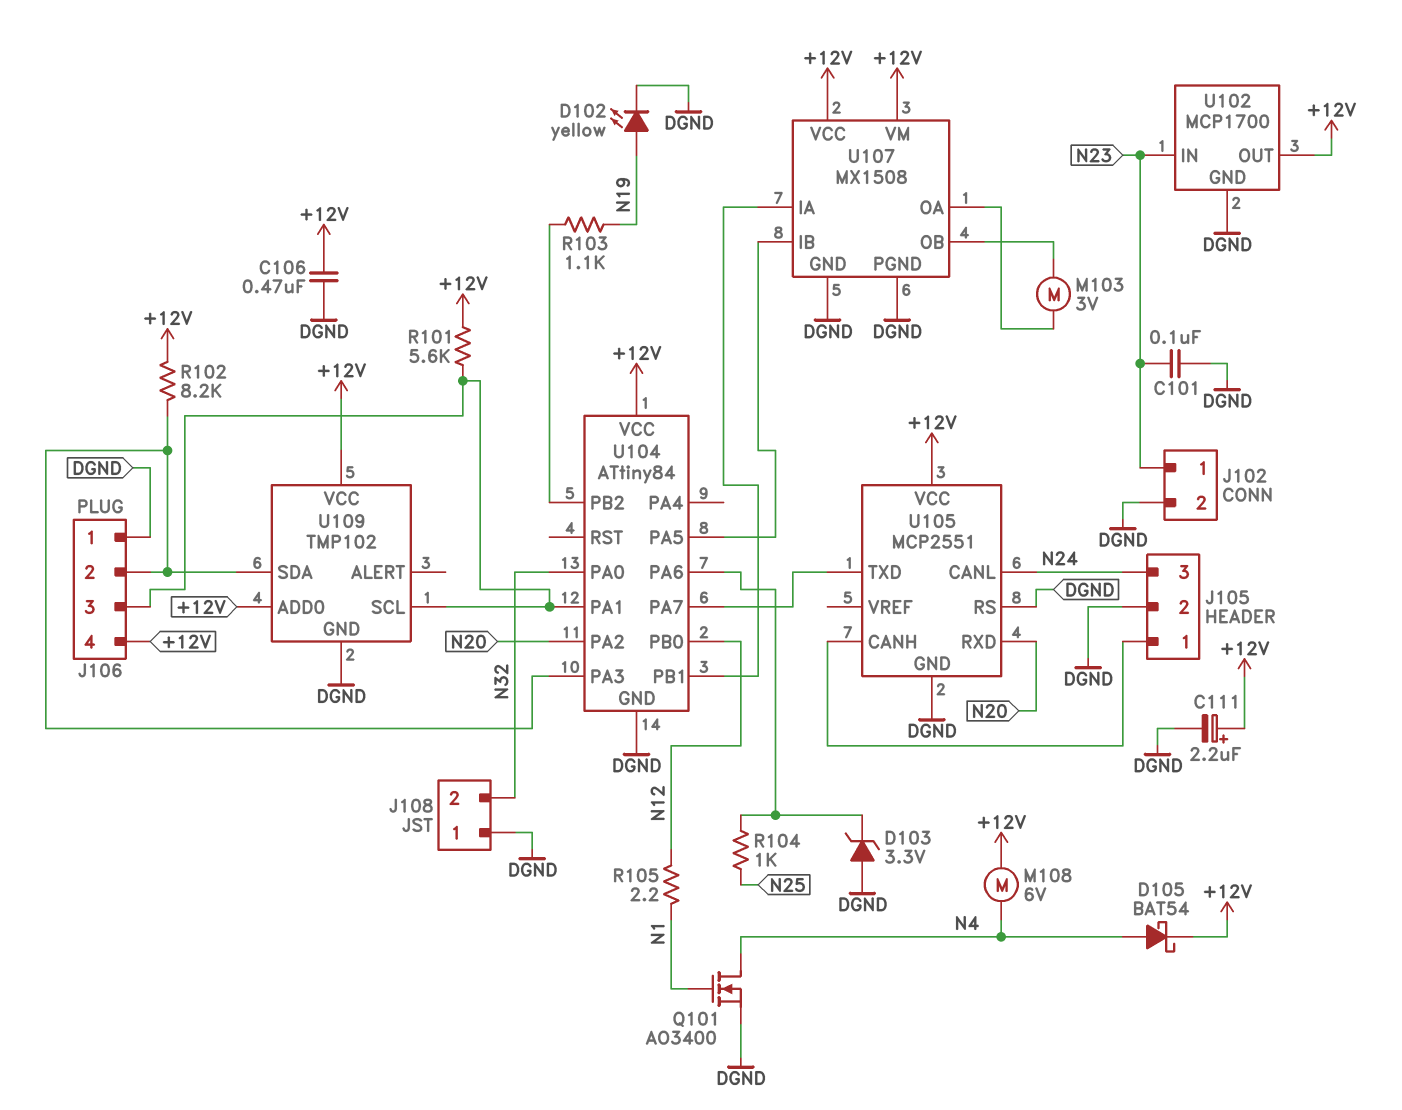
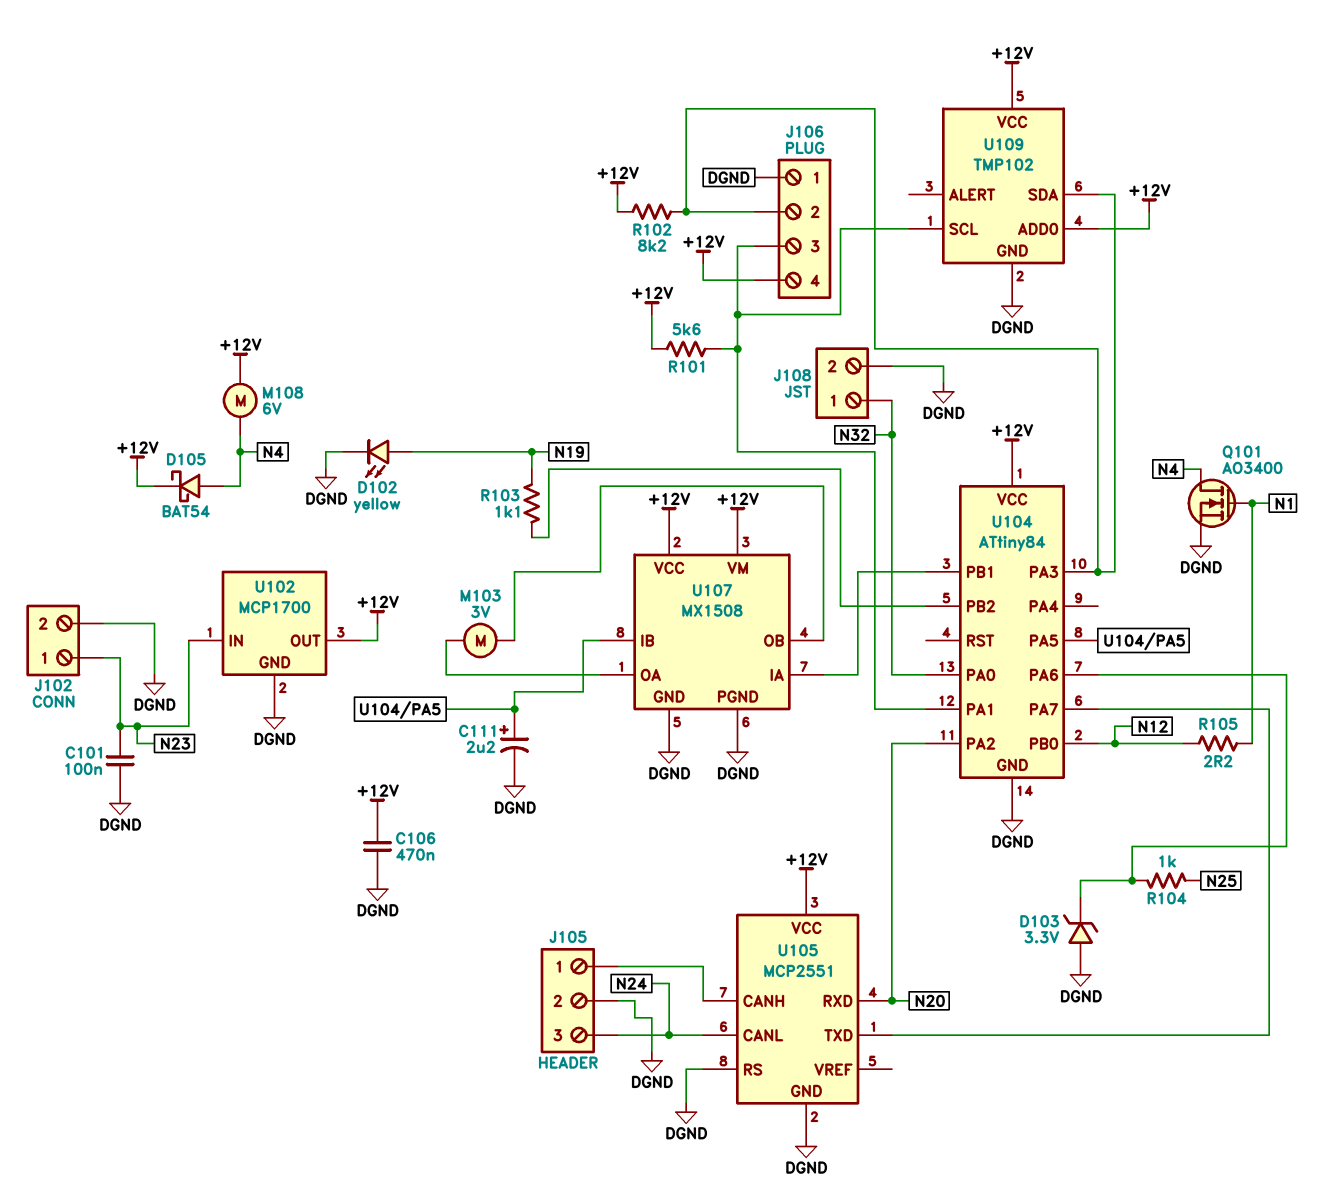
C111: 2.2uF (plus +12V, minus DGND) -> 2.2uF (plus U104/PA5, minus DGND)
J108 pin 1: DGND -> N32
J108 pin 2: N32 -> DGND

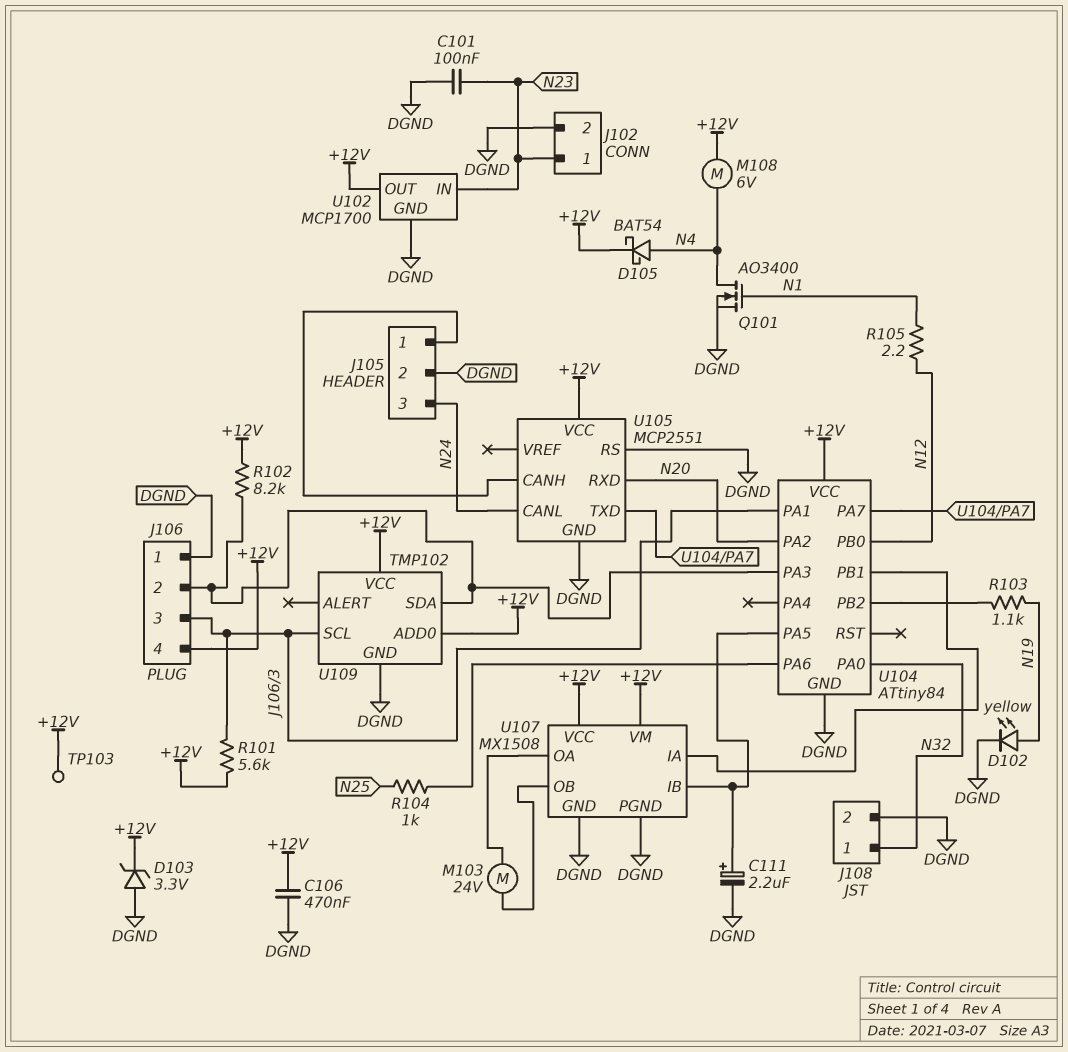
D103: zener 3.3V (A DGND, K U104/PA6) -> zener 3.3V (A DGND, K +12V)
M103: motor 3V (U107/OA, U107/OB) -> motor 24V (U107/OA, U107/OB)
TP103: none -> test point (+12V)

